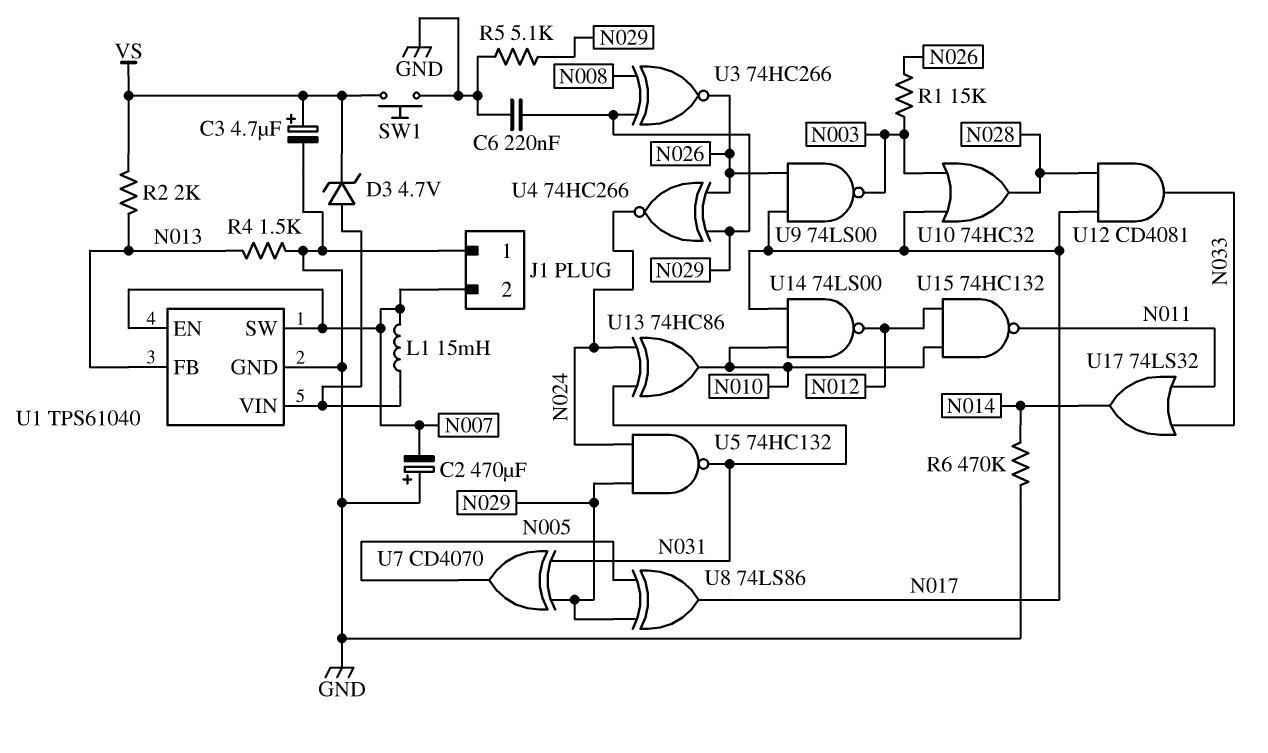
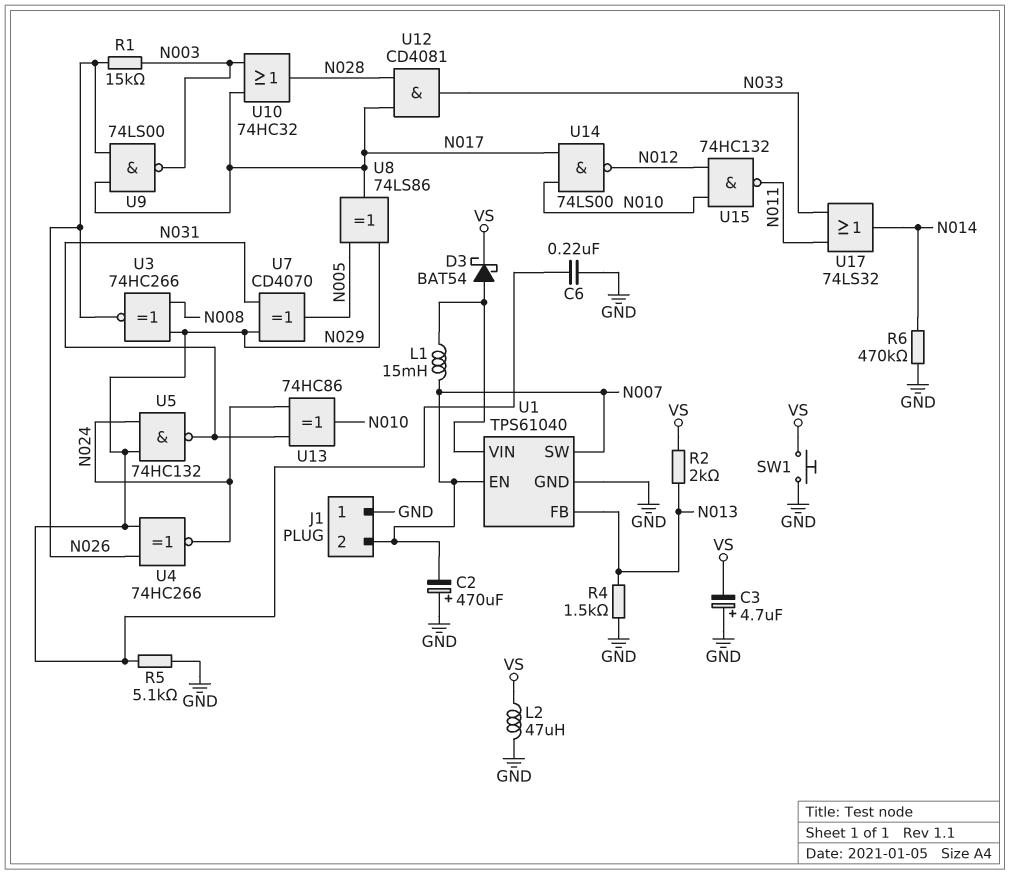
C3: 4.7uF (plus VS, minus GND) -> 4.7uF (plus GND, minus VS)
D3: zener 4.7V (A U1/VIN, K VS) -> schottky BAT54 (A U1/VIN, K VS)
L2: none -> 47uH (GND, VS)

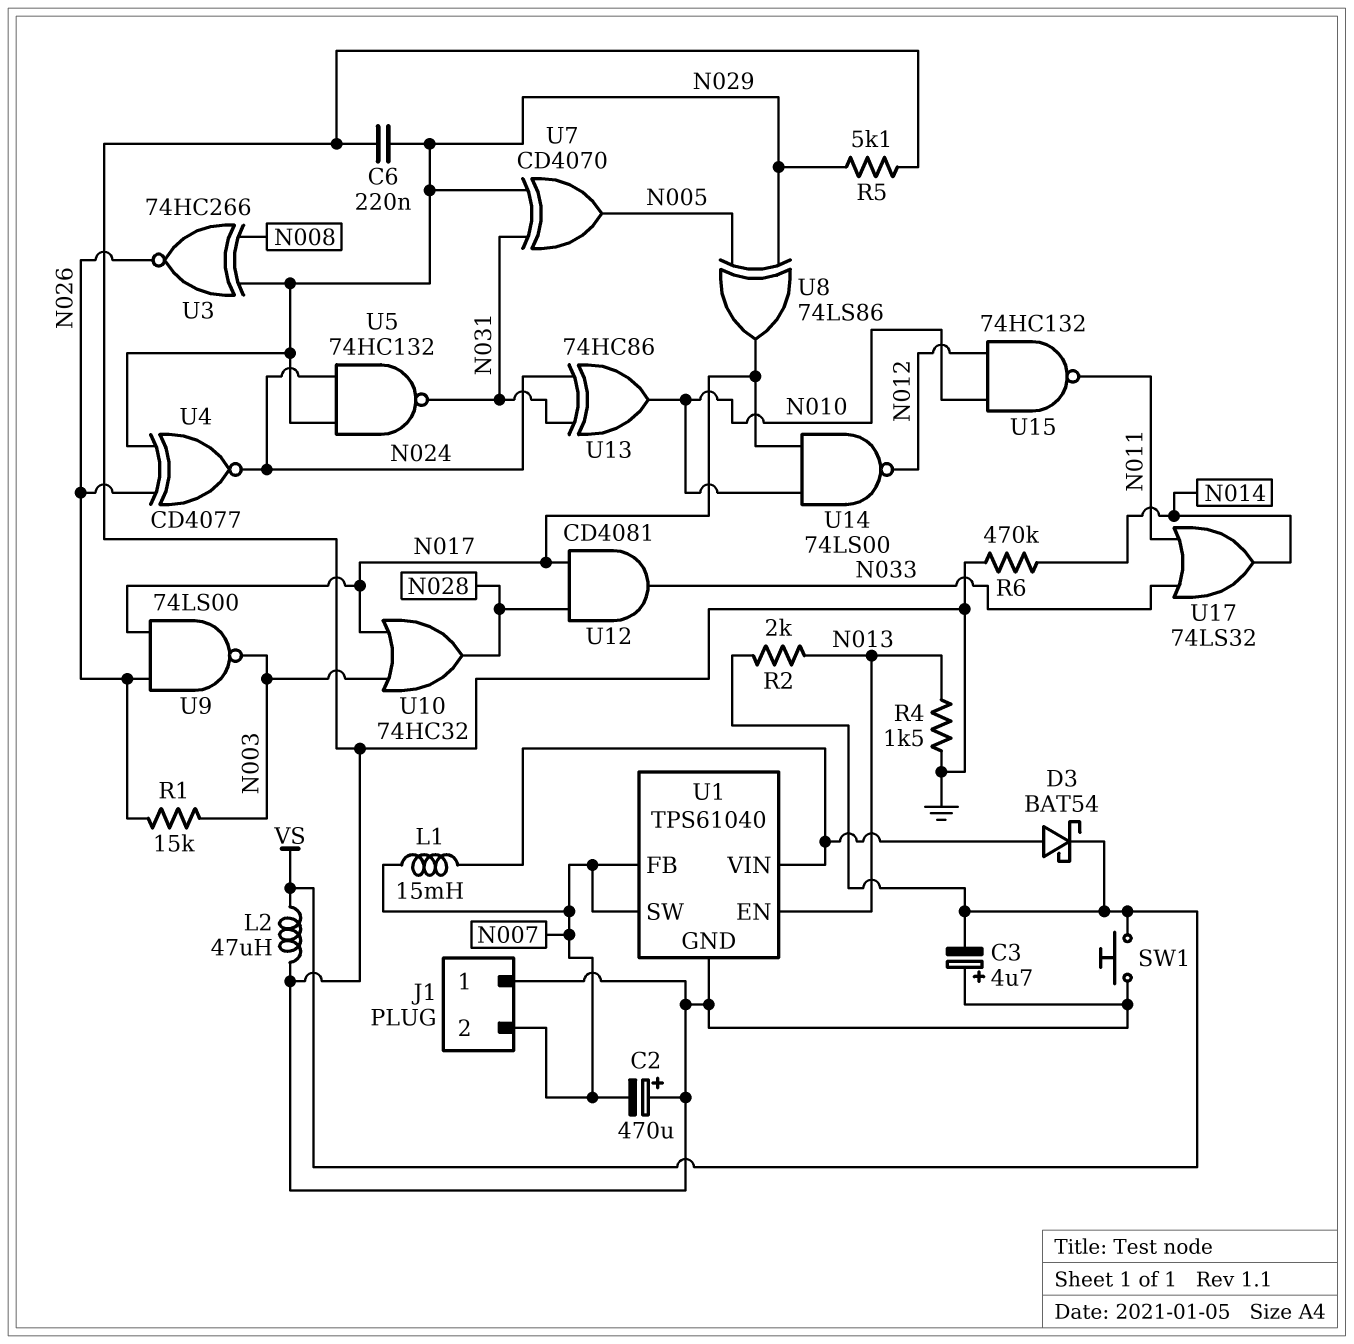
U1 pin EN: N007 -> N013
U1 pin FB: N013 -> N007
U4: XNOR 74HC266 (in N026, in N029, out N024) -> XNOR CD4077 (in N026, in N029, out N024)

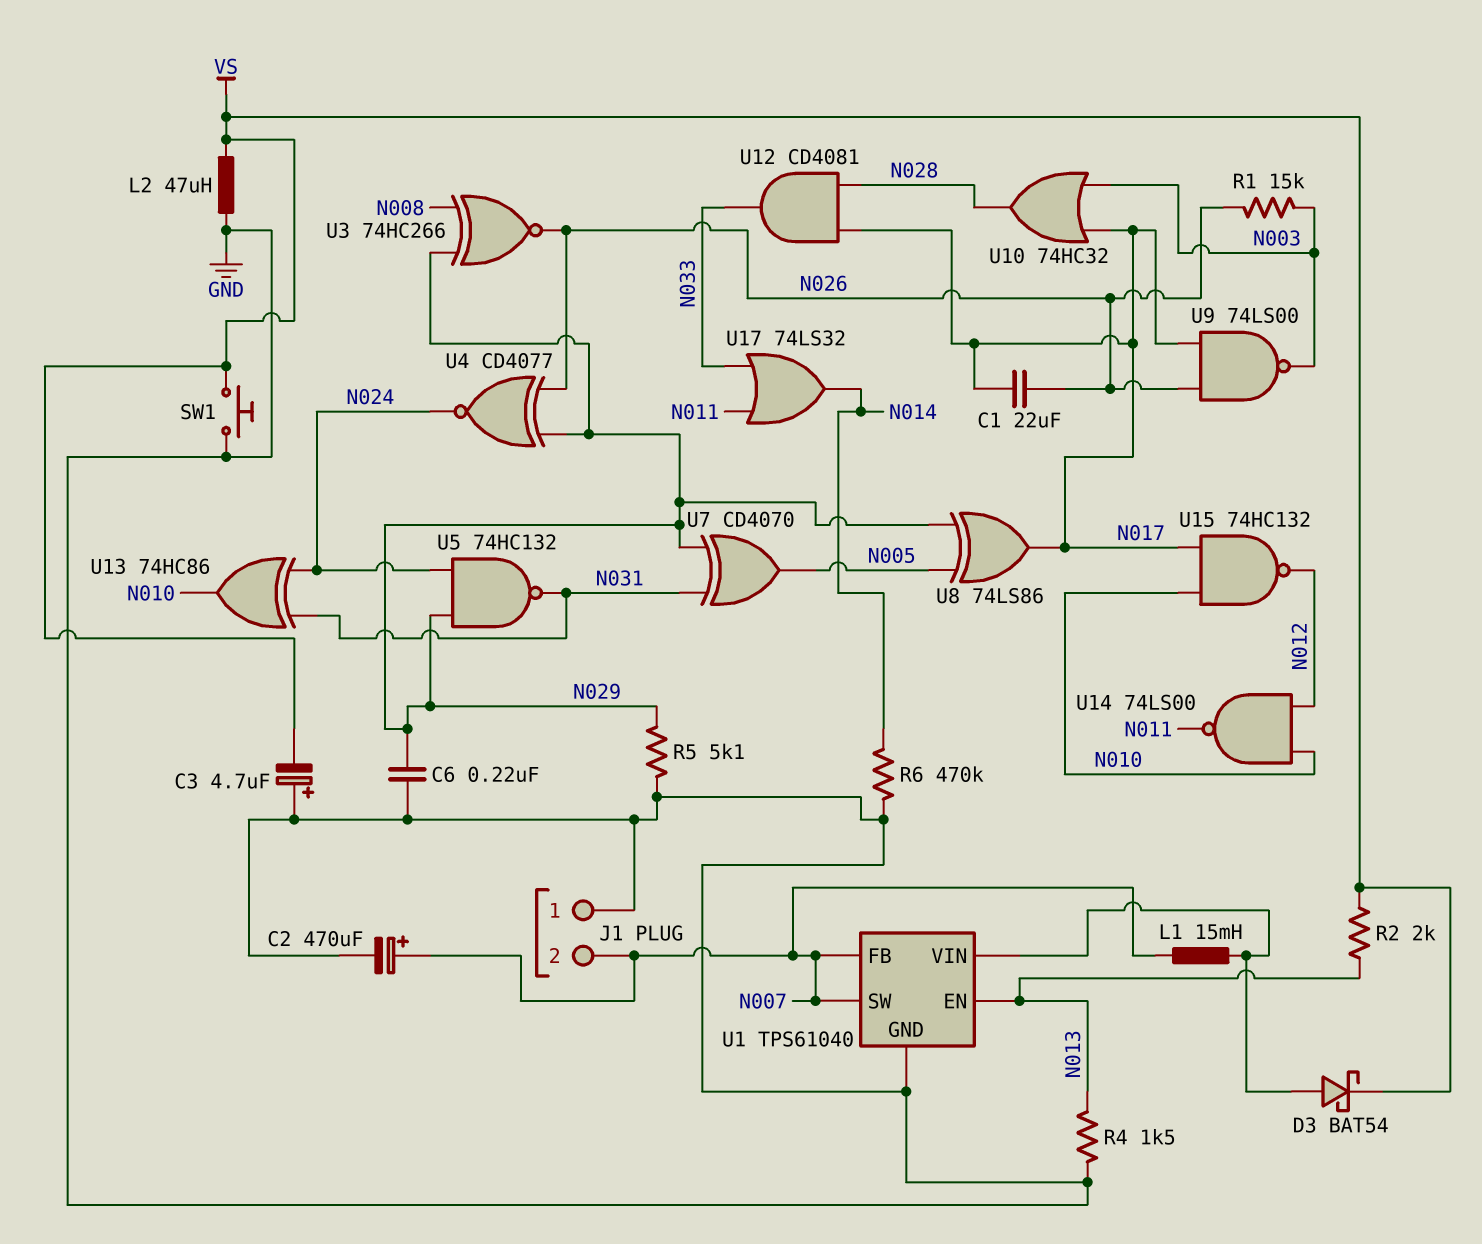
C1: none -> 22uF (N017, N026)
C2: 470uF (plus GND, minus N007) -> 470uF (plus N007, minus GND)
U14: NAND 74LS00 (in N010, in N017, out N012) -> NAND 74LS00 (in N010, in N012, out N011)
U15: NAND 74HC132 (in N010, in N012, out N011) -> NAND 74HC132 (in N010, in N017, out N012)

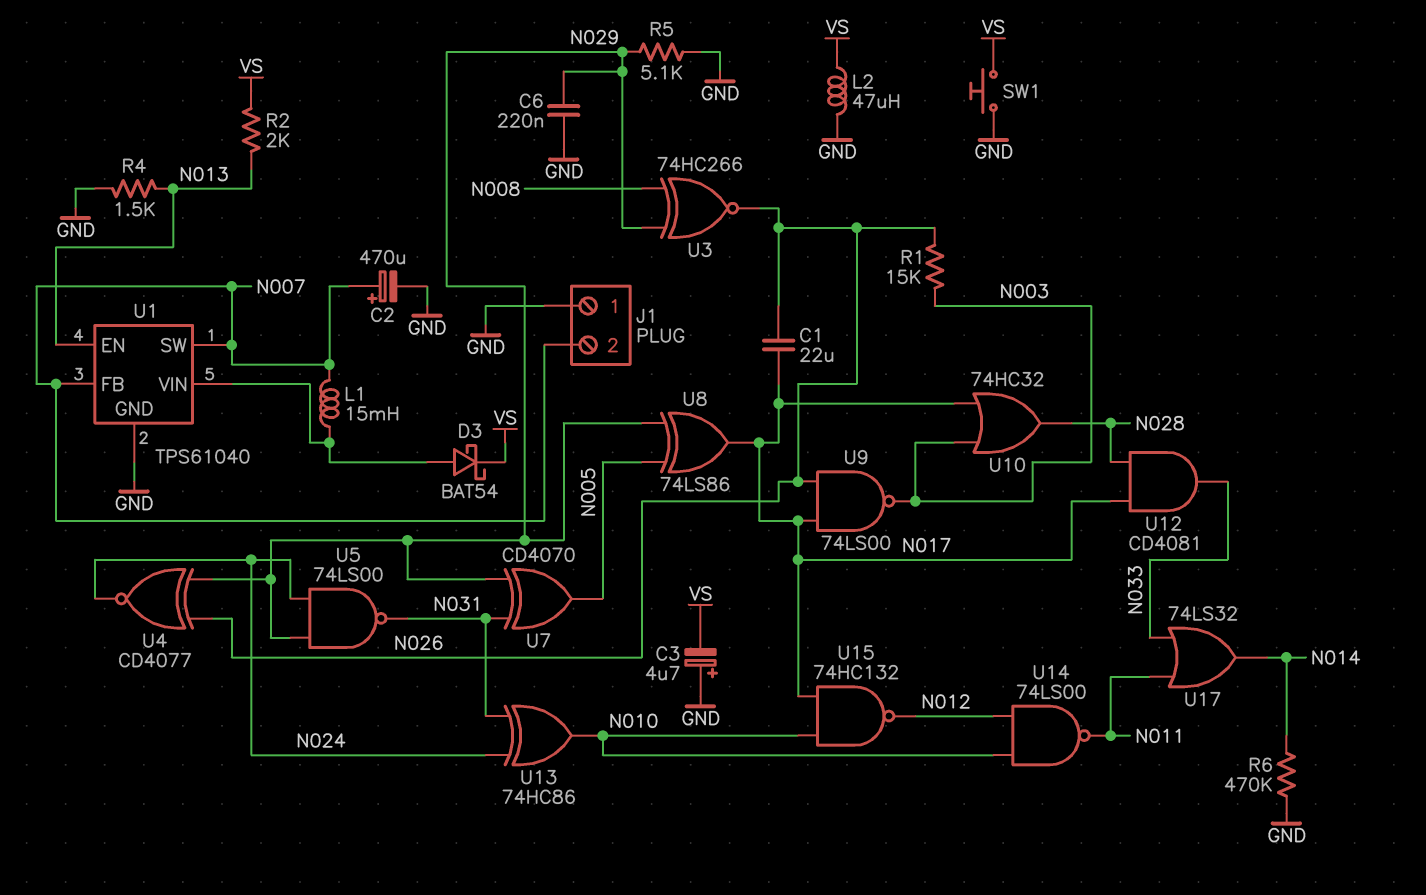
U5: NAND 74HC132 (in N024, in N029, out N031) -> NAND 74LS00 (in N024, in N029, out N031)

